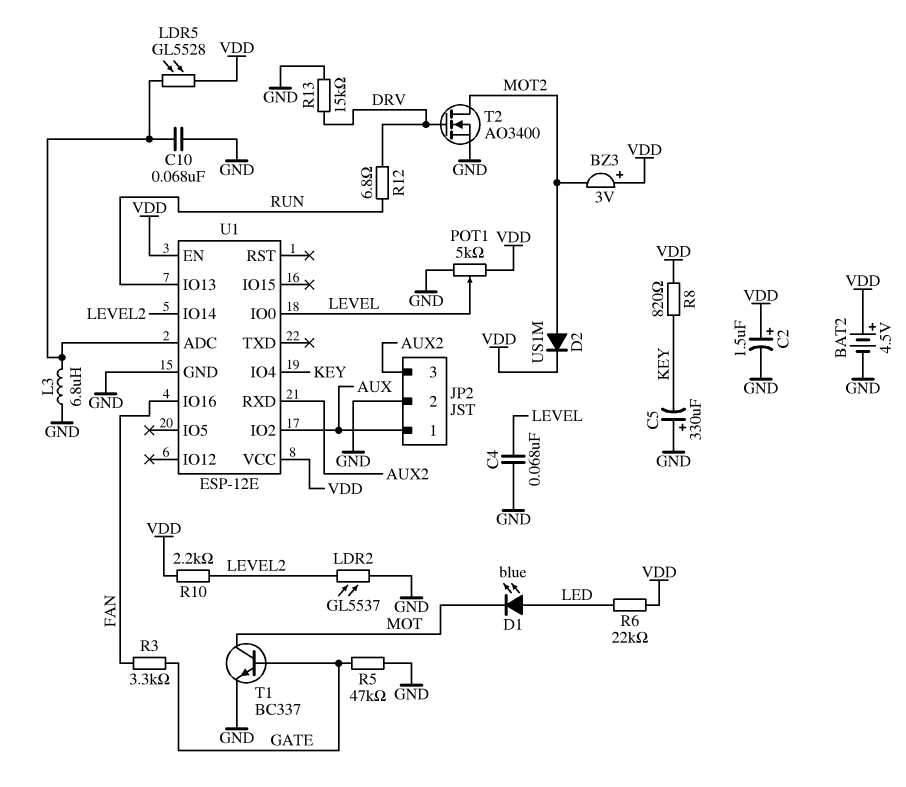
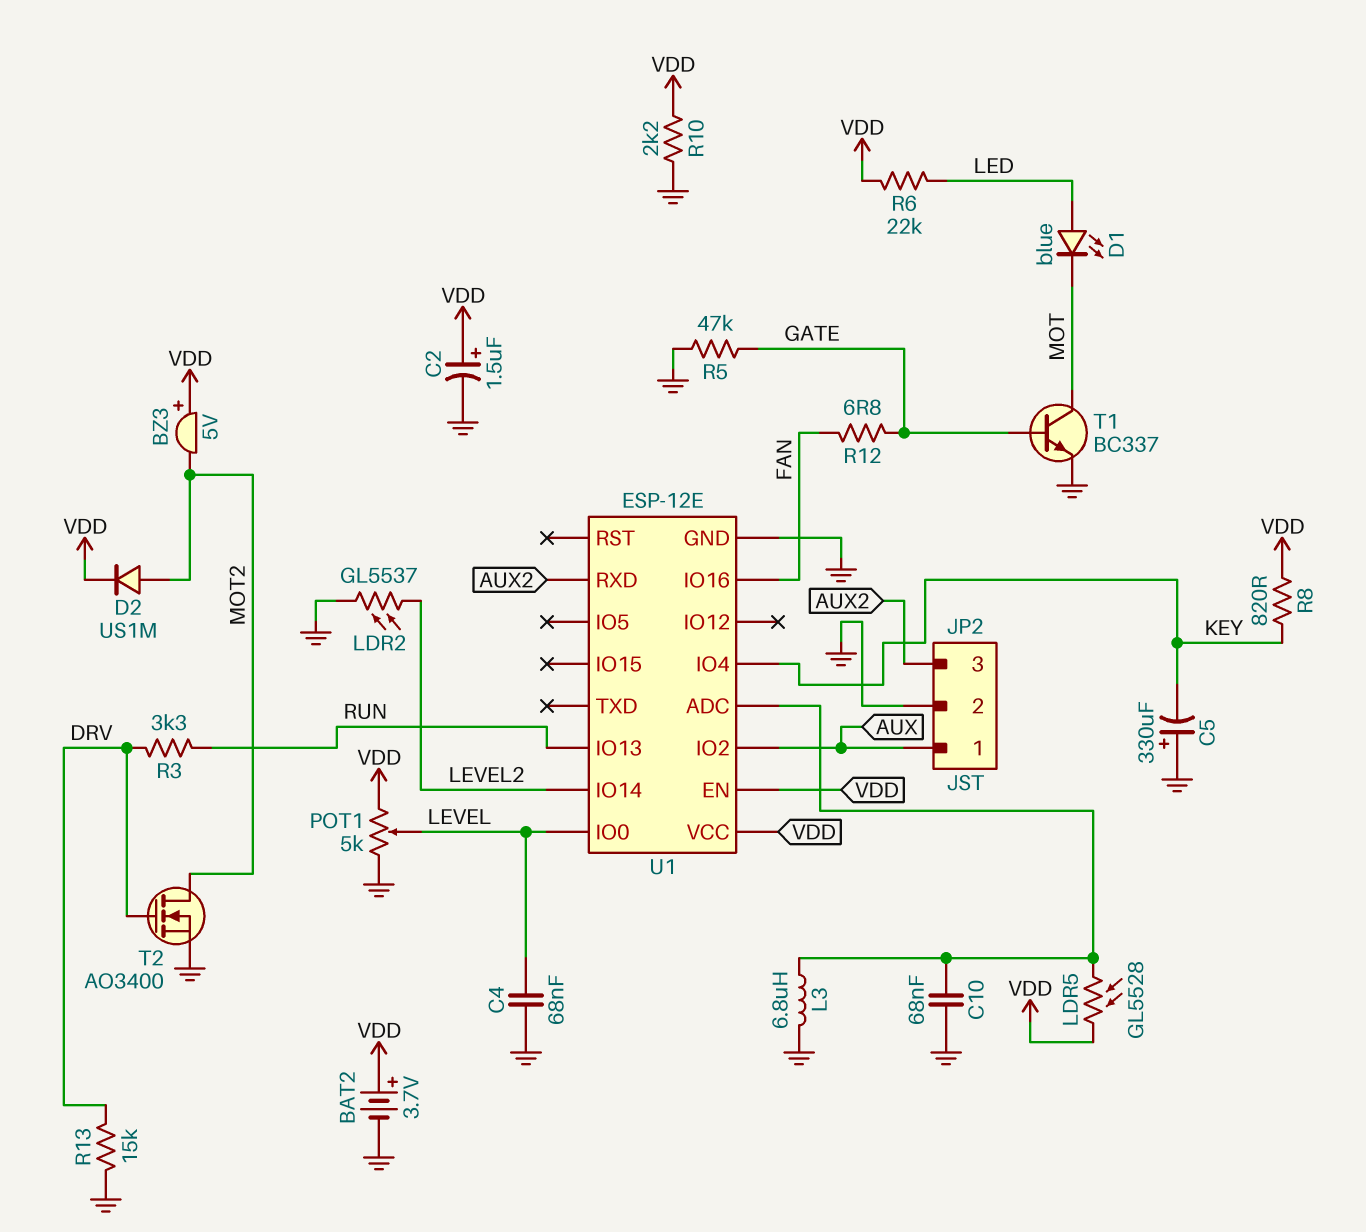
BAT2: 4.5V (plus VDD, minus GND) -> 3.7V (plus VDD, minus GND)
BZ3: buzzer 3V (plus VDD, minus MOT2) -> buzzer 5V (plus VDD, minus MOT2)
R3: 3.3k (FAN, GATE) -> 3.3k (DRV, RUN)
R10: 2.2k (LEVEL2, VDD) -> 2.2k (GND, VDD)
R12: 6.8 (DRV, RUN) -> 6.8 (FAN, GATE)

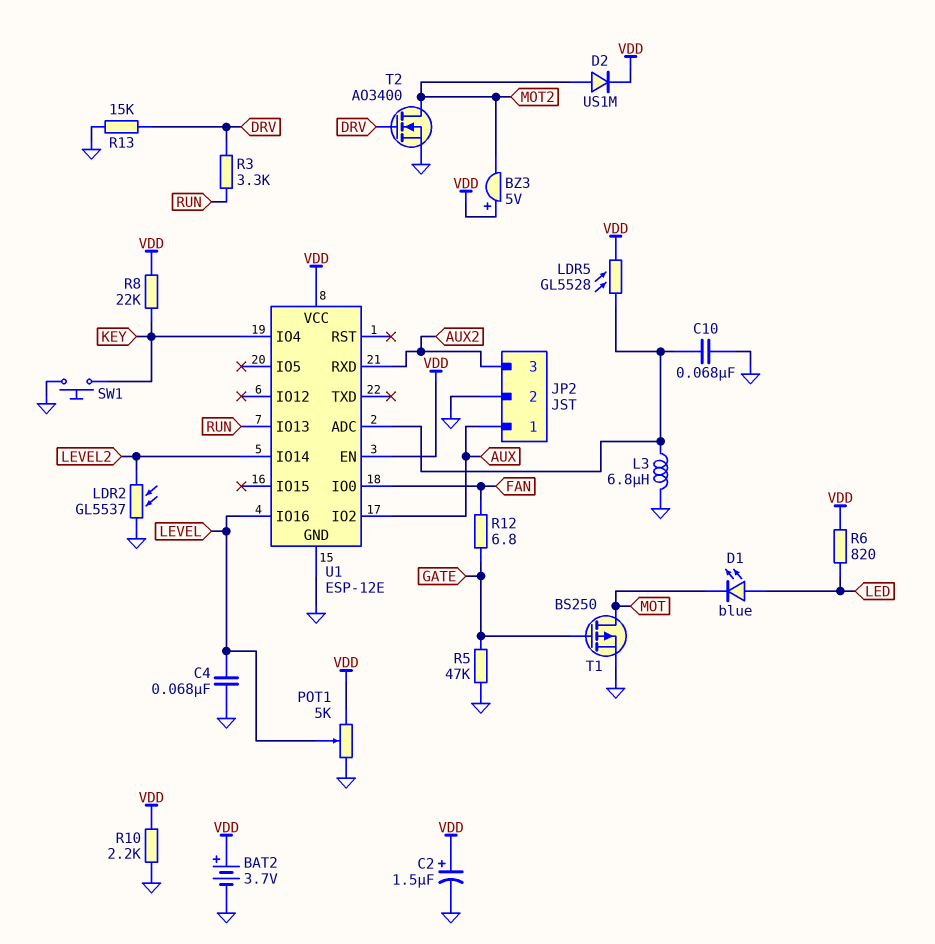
C5: 330uF (plus GND, minus KEY) -> none
R6: 22k (LED, VDD) -> 820 (LED, VDD)
R8: 820 (KEY, VDD) -> 22k (KEY, VDD)
SW1: none -> button (GND, KEY)
T1: NPN BC337 (B GATE, C MOT, E GND) -> PMOS BS250 (G GATE, D MOT, S GND)
U1 pin IO0: LEVEL -> FAN
U1 pin IO16: FAN -> LEVEL

